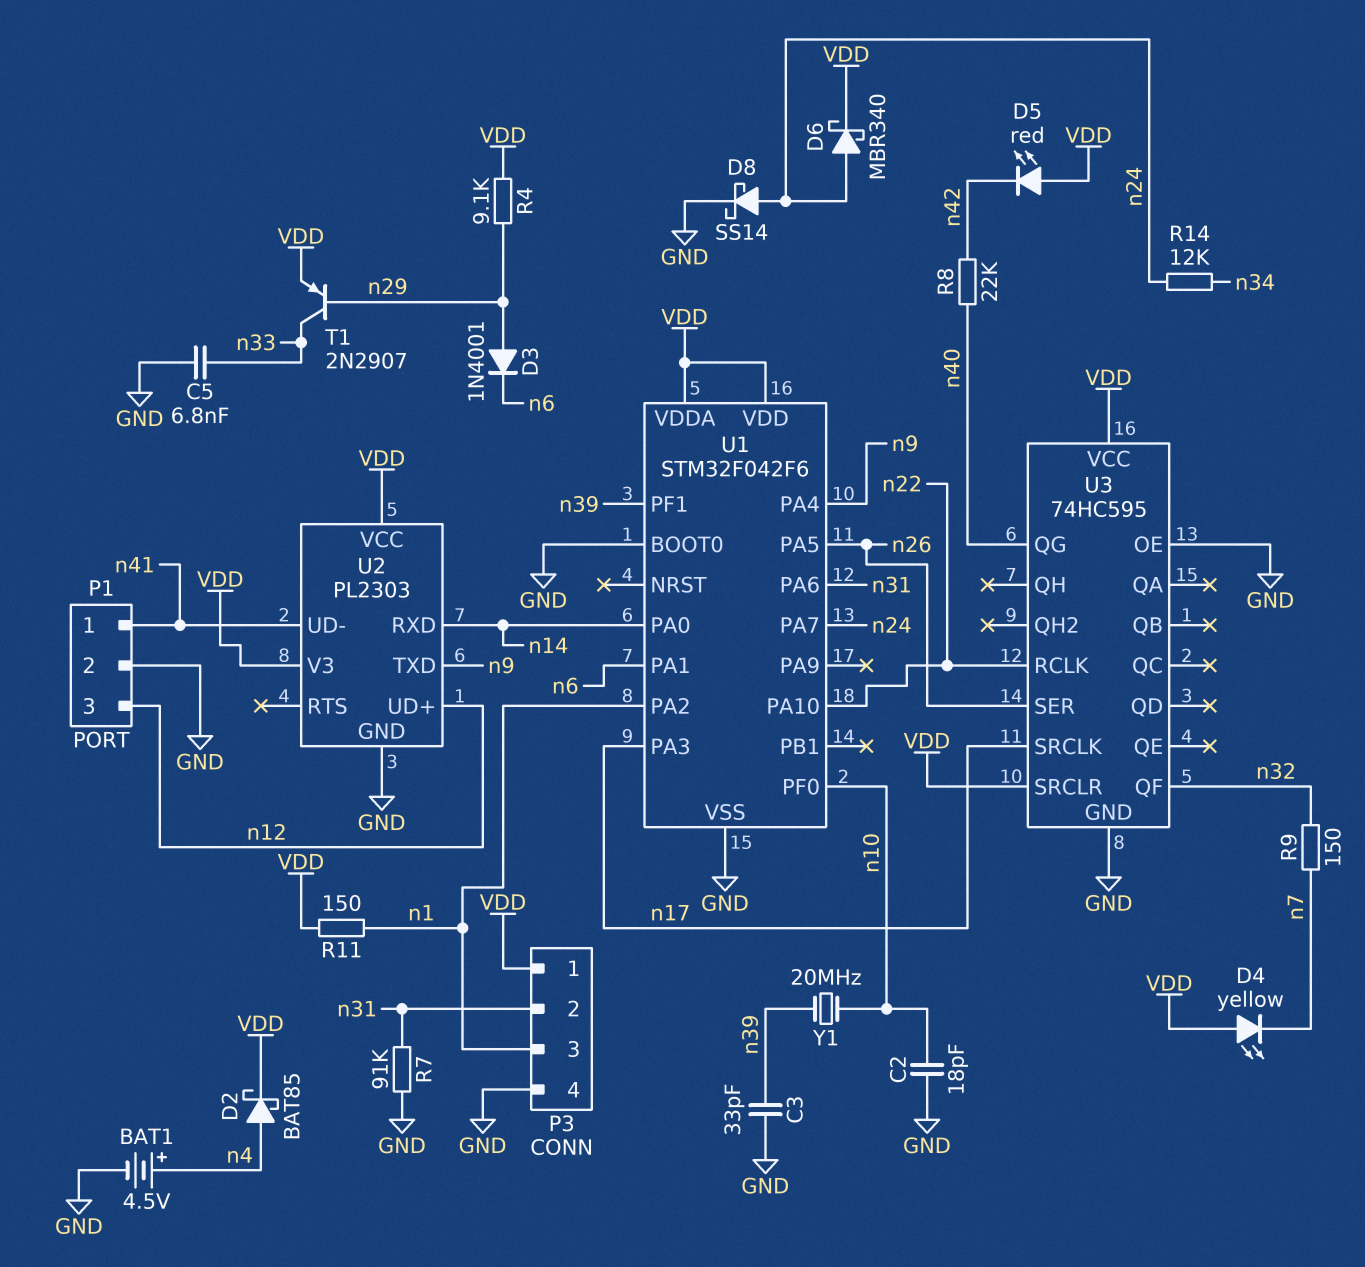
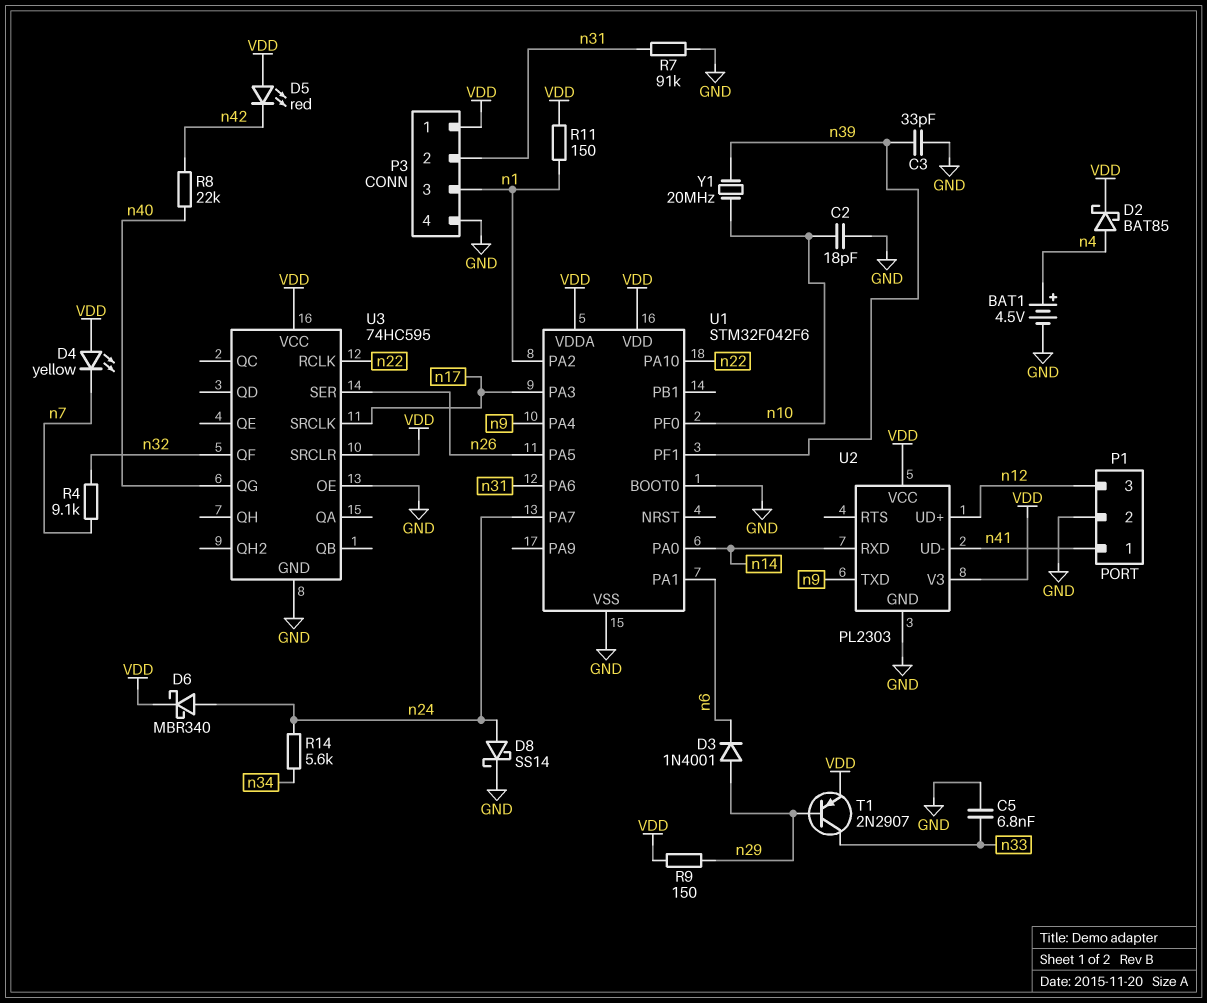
R4: 9.1k (VDD, n29) -> 9.1k (n7, n32)
R9: 150 (n7, n32) -> 150 (VDD, n29)
R14: 12k (n24, n34) -> 5.6k (n24, n34)

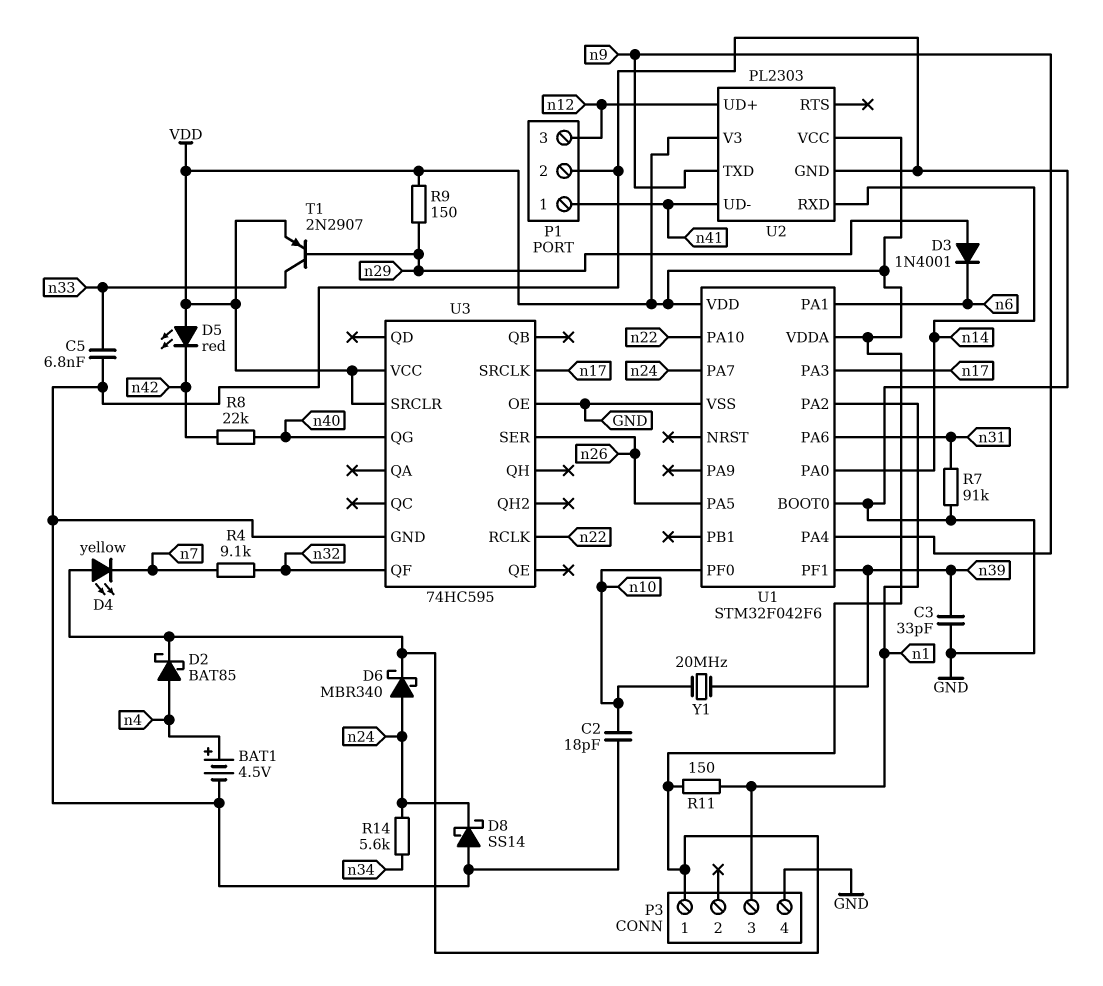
D8: schottky SS14 (A n24, K GND) -> schottky SS14 (A GND, K n24)
P3 pin 2: n31 -> none

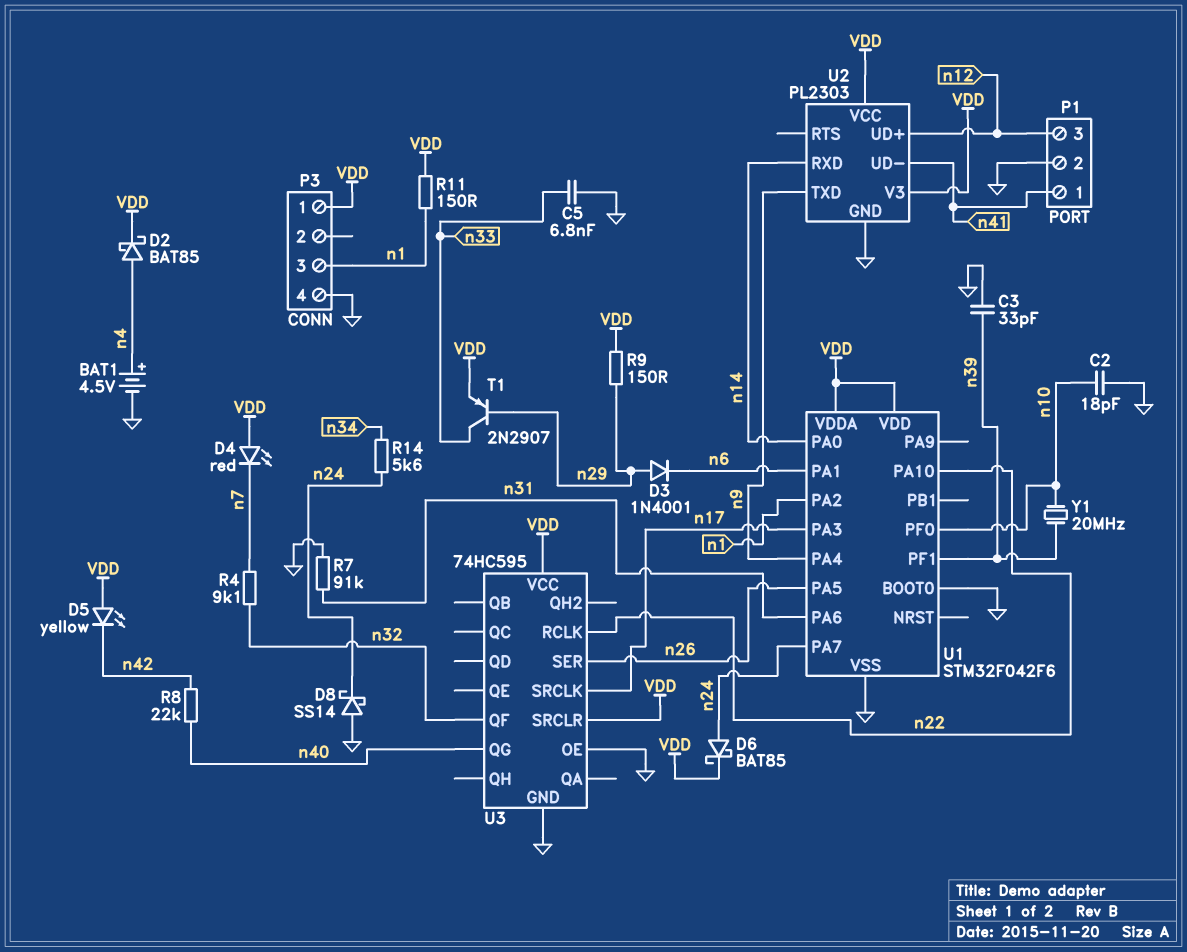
D4: LED yellow (A VDD, K n7) -> LED red (A VDD, K n7)
D5: LED red (A VDD, K n42) -> LED yellow (A VDD, K n42)
D6: schottky MBR340 (A n24, K VDD) -> schottky BAT85 (A n24, K VDD)

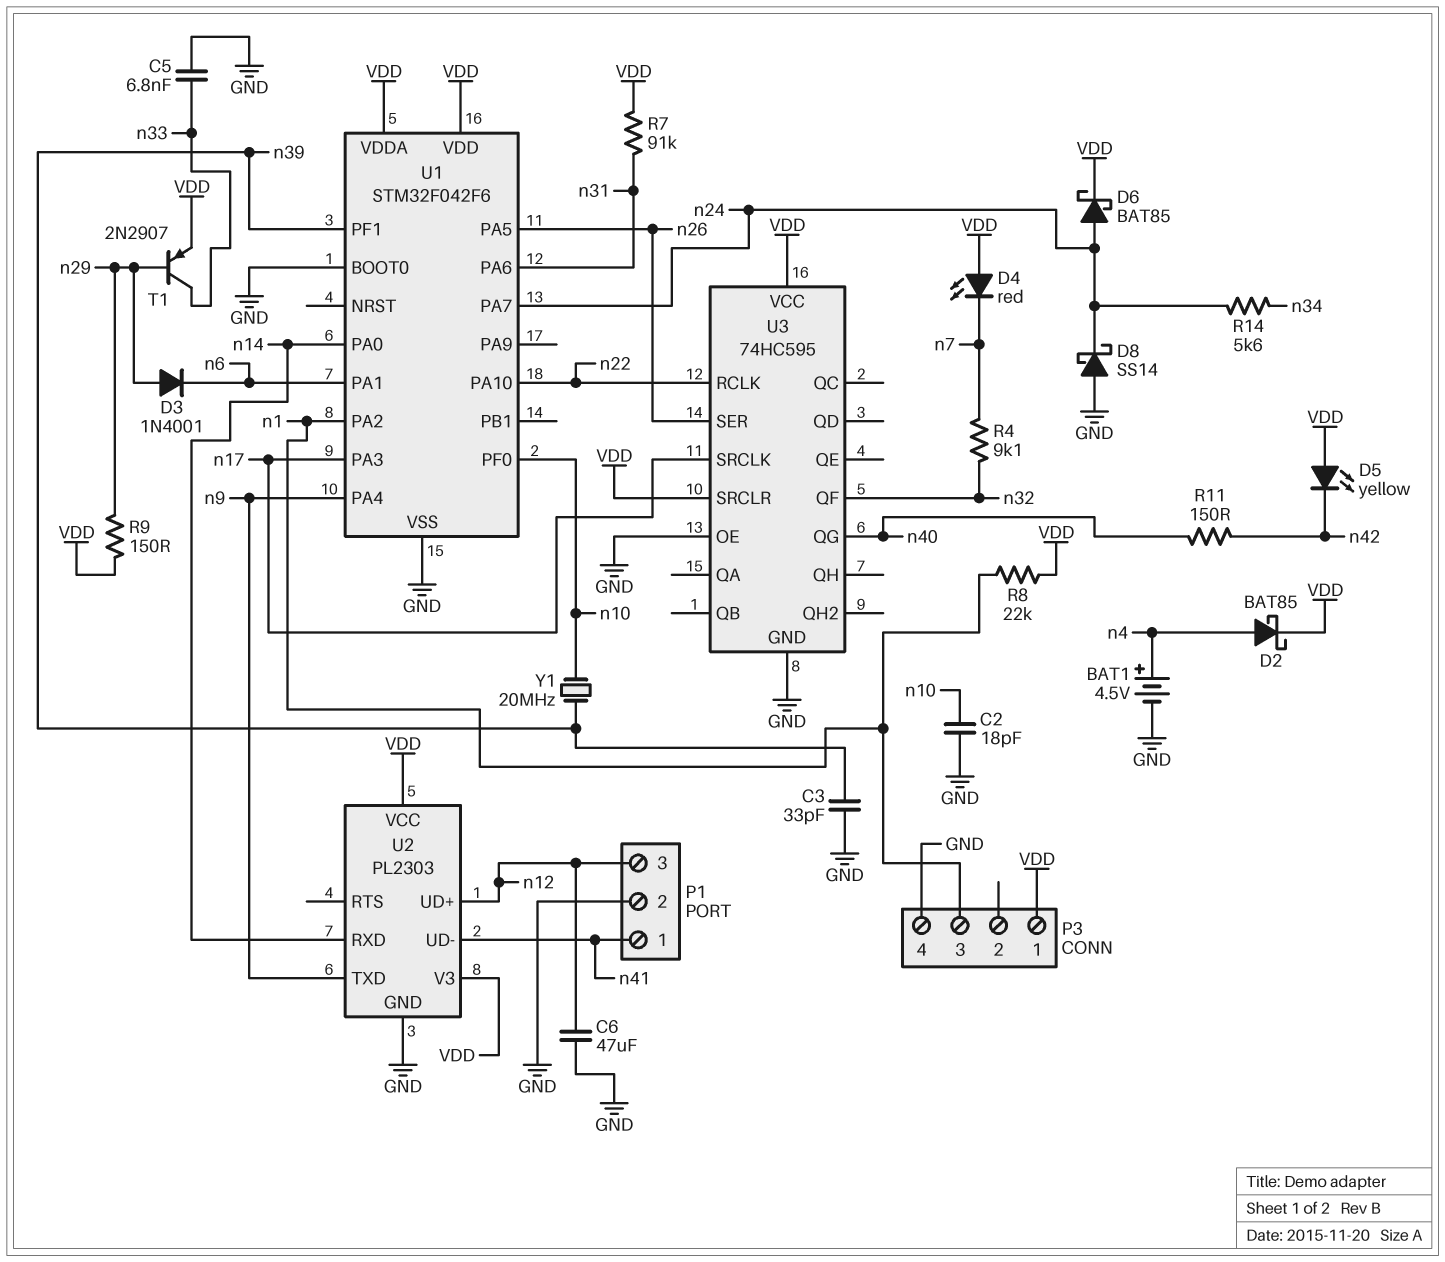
C6: none -> 47uF (GND, n12)
R7: 91k (GND, n31) -> 91k (VDD, n31)
R8: 22k (n40, n42) -> 22k (VDD, n1)
R11: 150 (VDD, n1) -> 150 (n40, n42)

